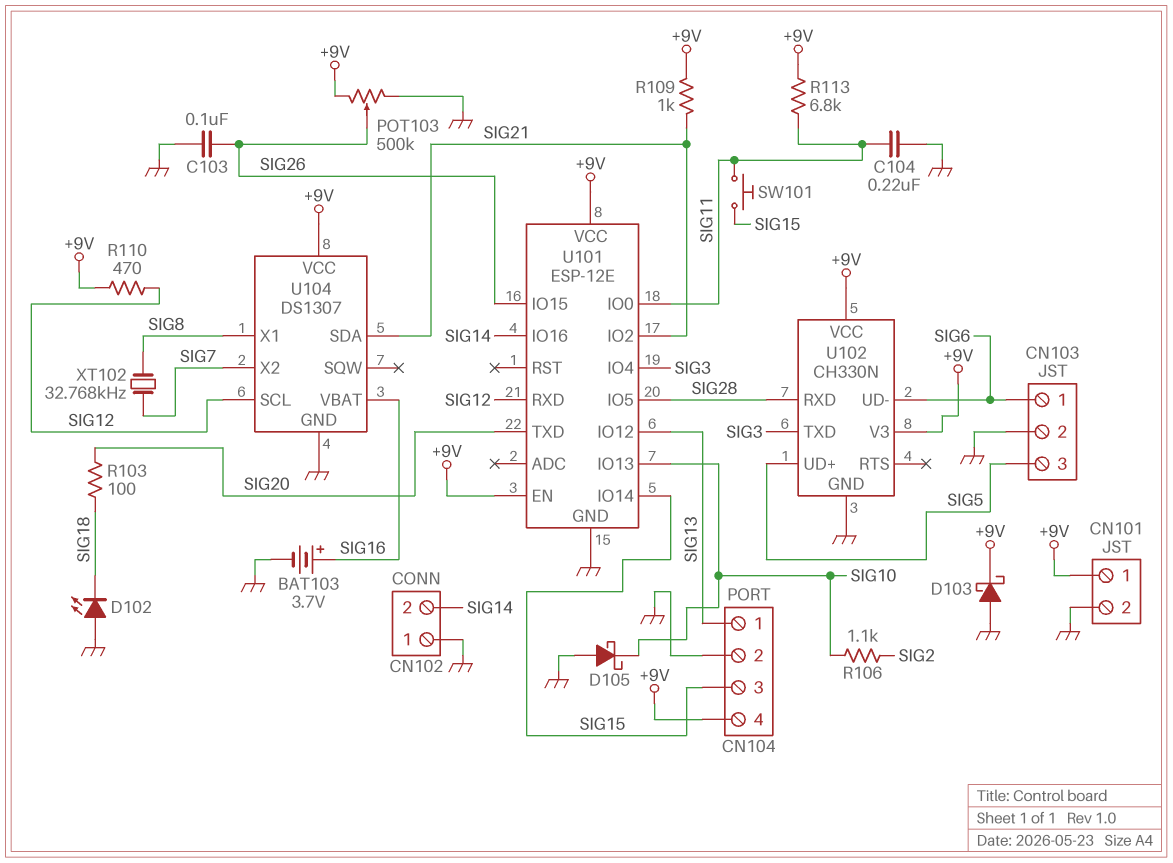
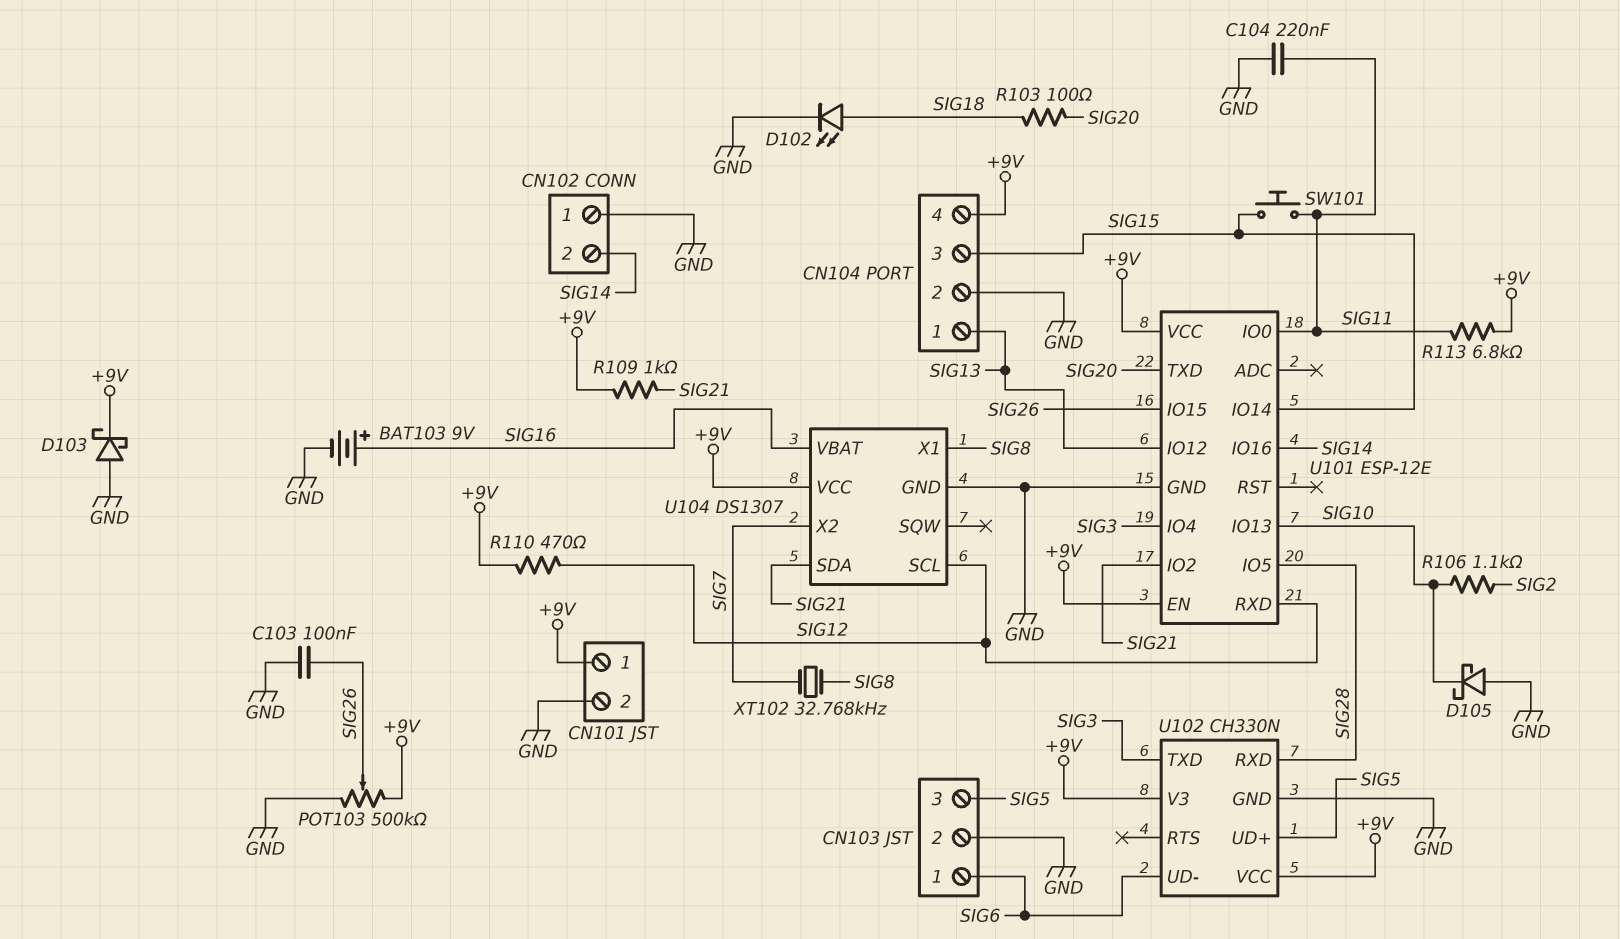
BAT103: 3.7V (plus SIG16, minus GND) -> 9V (plus SIG16, minus GND)
D102: LED (A GND, K SIG18) -> LED (A SIG18, K GND)

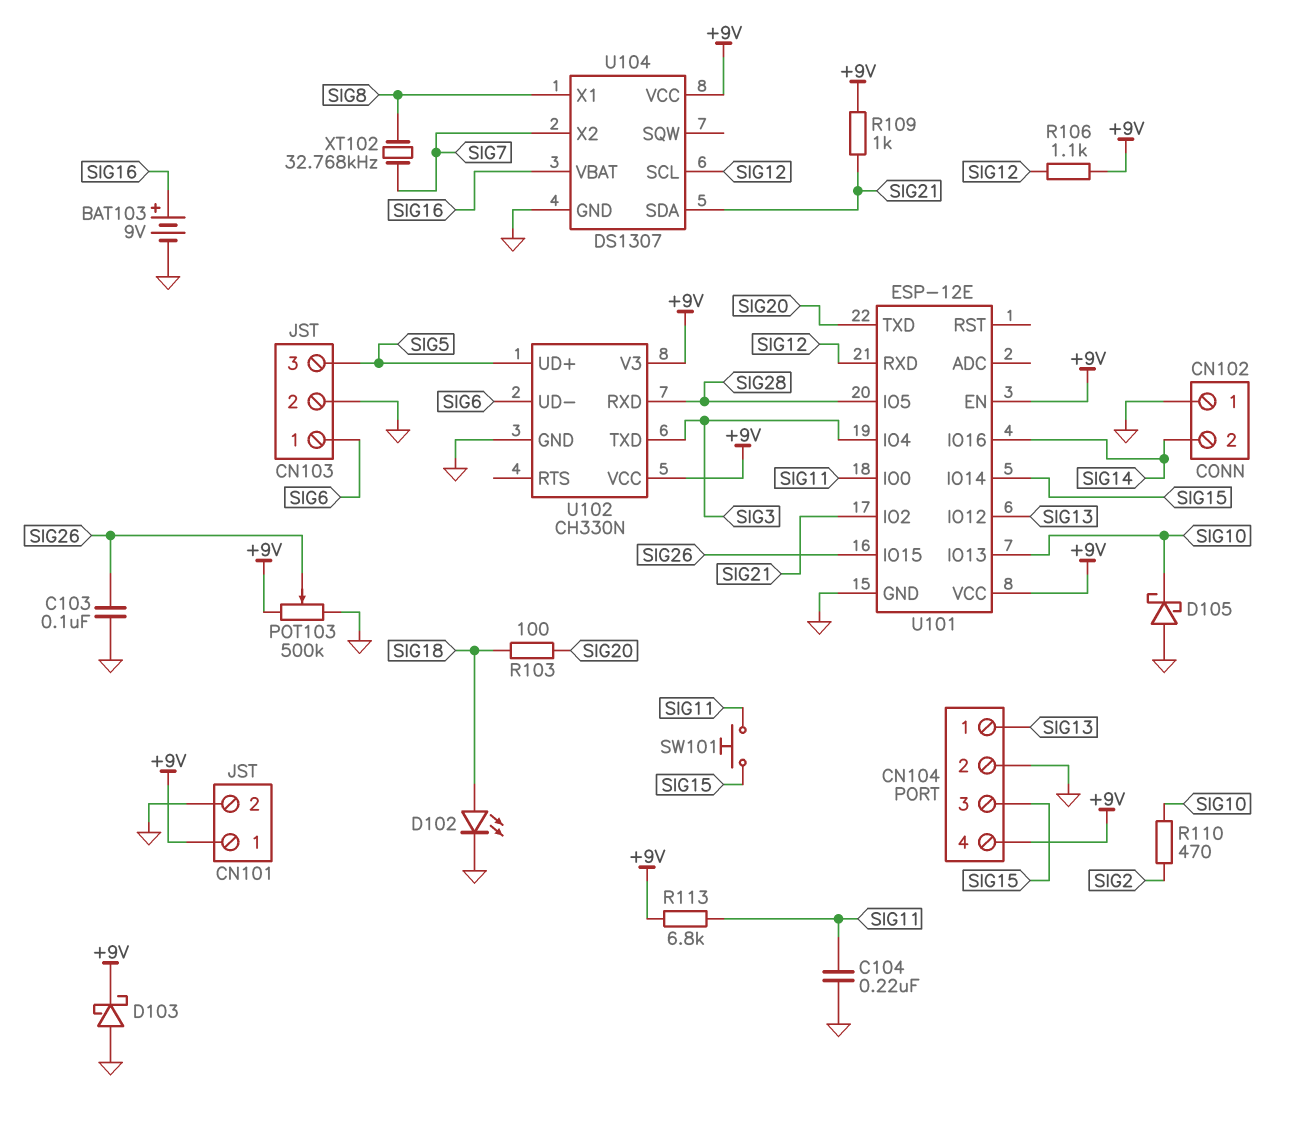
R106: 1.1k (SIG2, SIG10) -> 1.1k (+9V, SIG12)
R110: 470 (+9V, SIG12) -> 470 (SIG2, SIG10)

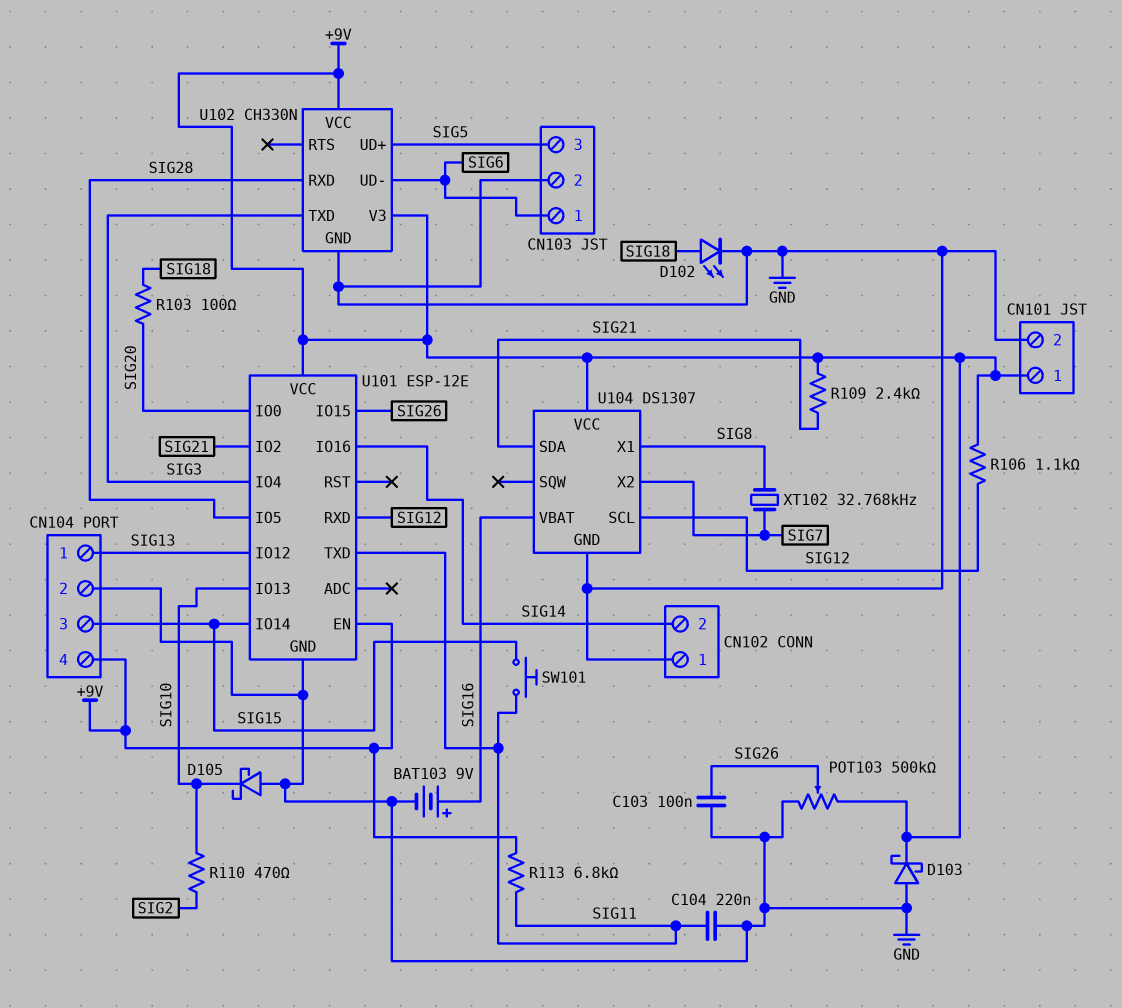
R109: 1k (+9V, SIG21) -> 2.4k (+9V, SIG21)
U101 pin IO0: SIG11 -> SIG20
U101 pin TXD: SIG20 -> SIG11

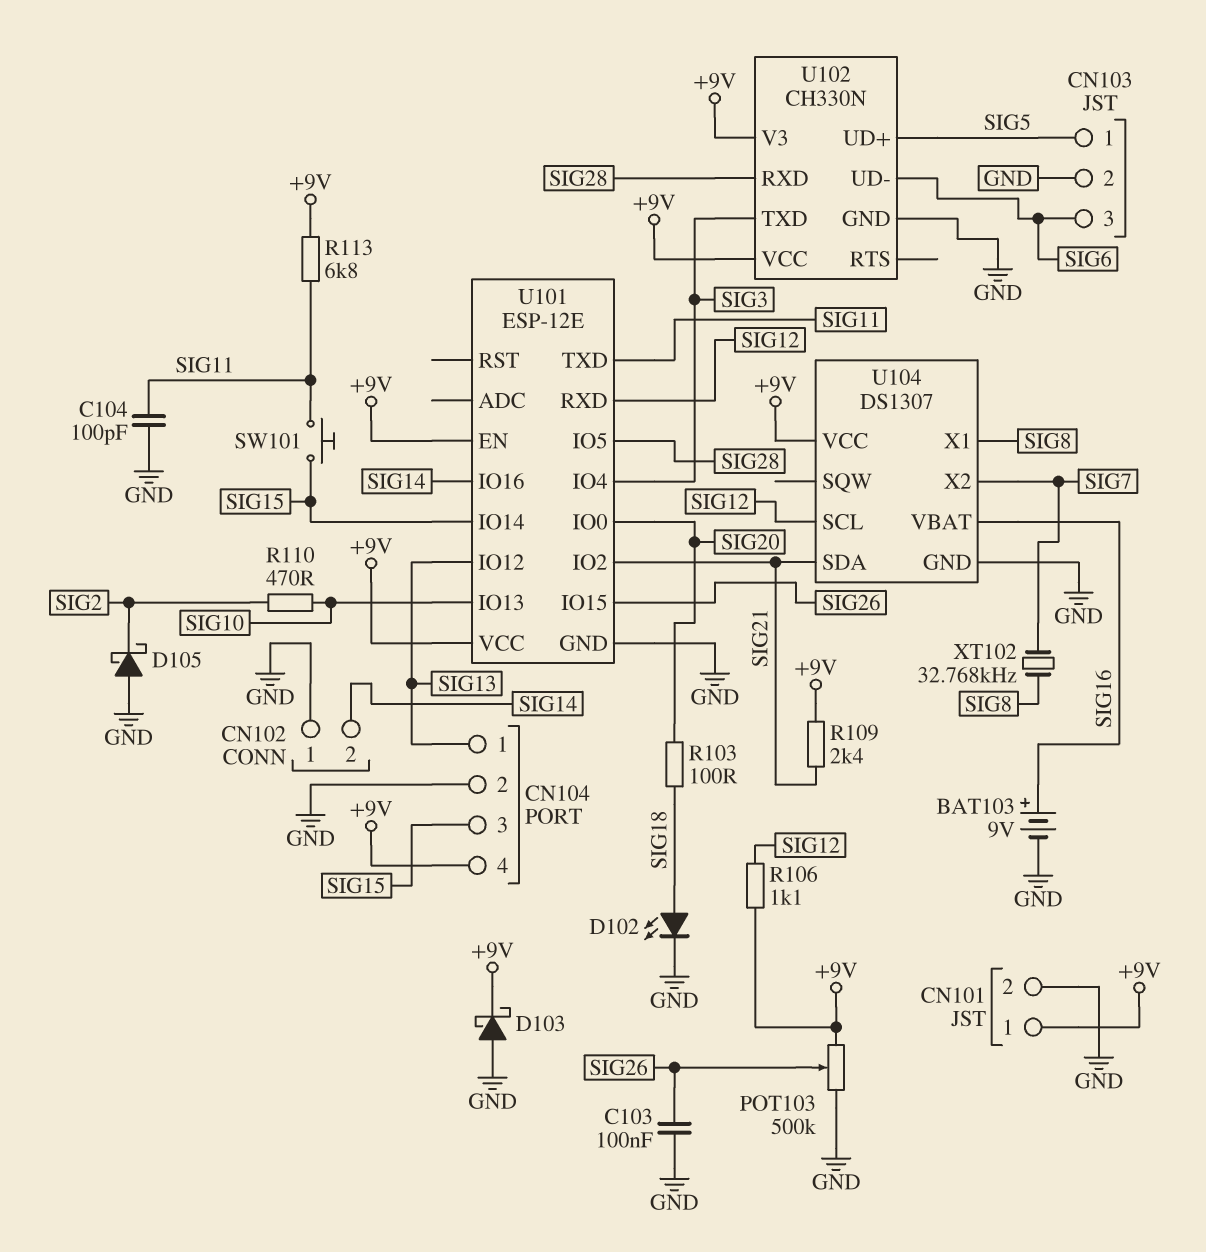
C104: 220nF (GND, SIG11) -> 100pF (GND, SIG11)
CN103 pin 1: SIG6 -> SIG5
CN103 pin 3: SIG5 -> SIG6
D105: schottky (A GND, K SIG10) -> schottky (A GND, K SIG2)

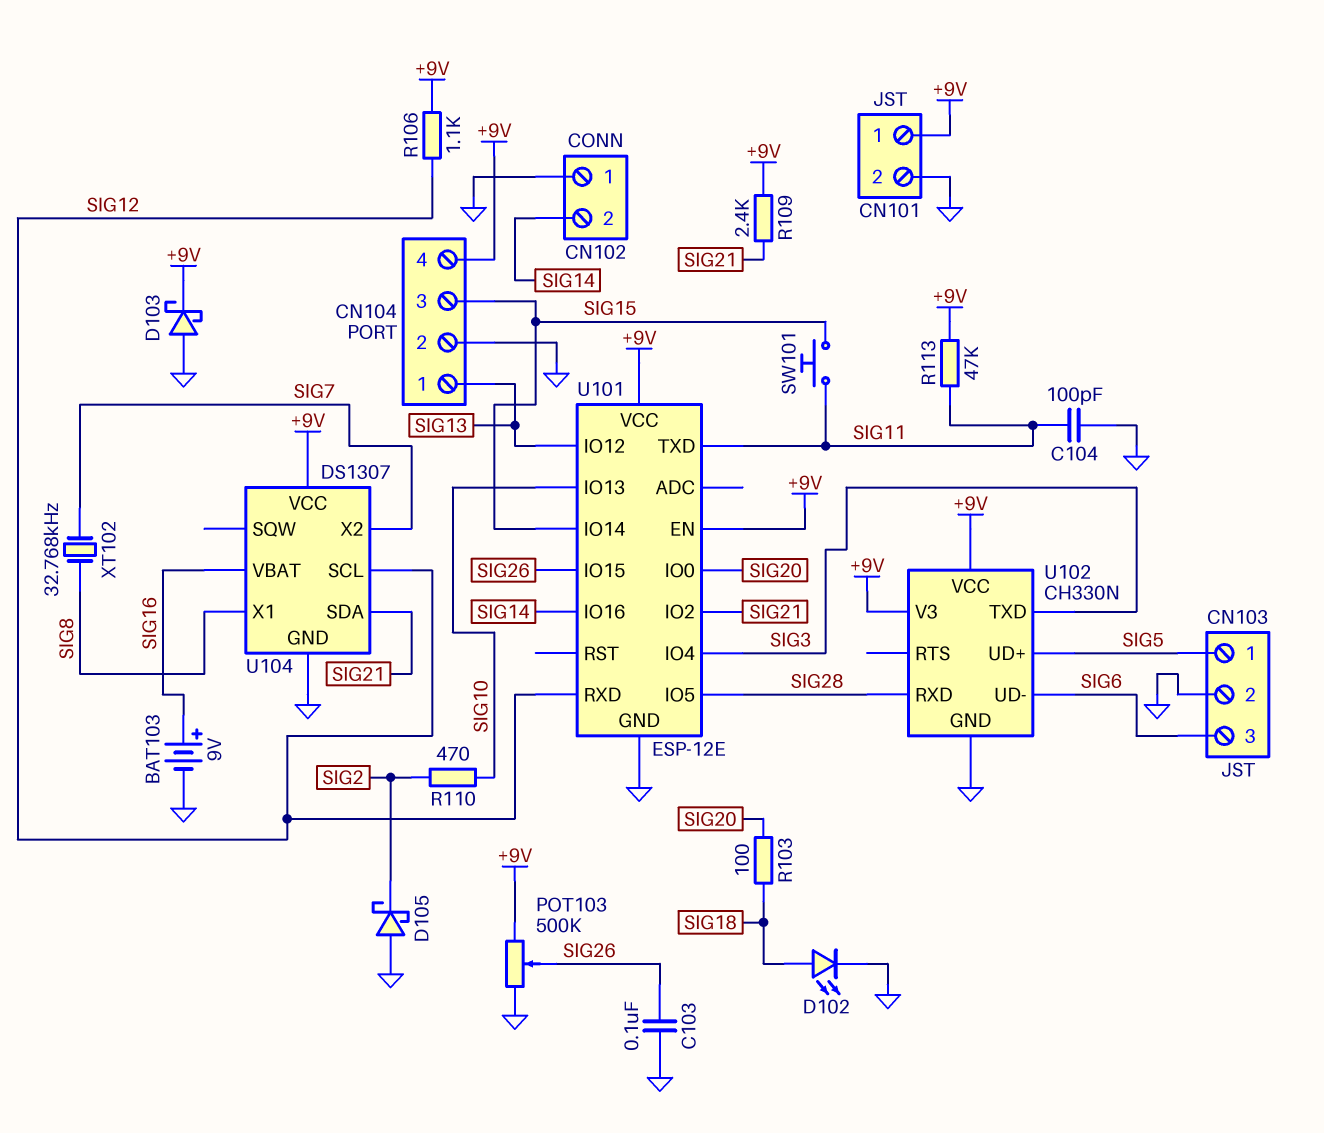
R113: 6.8k (+9V, SIG11) -> 47k (+9V, SIG11)

